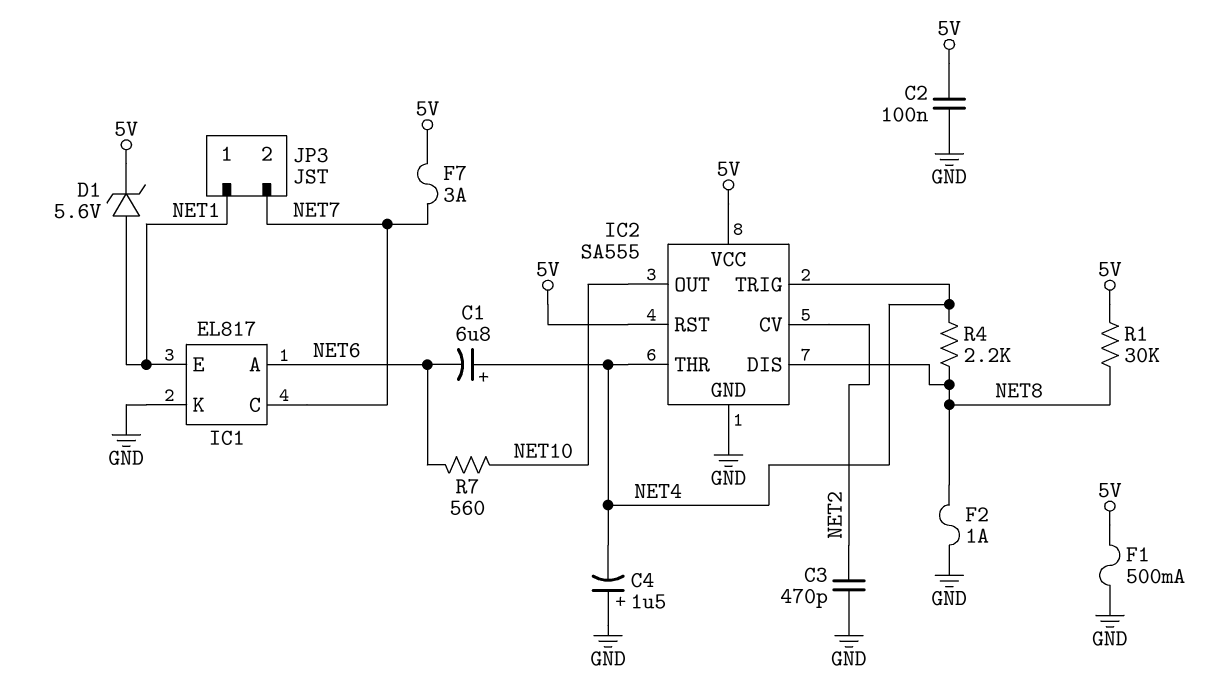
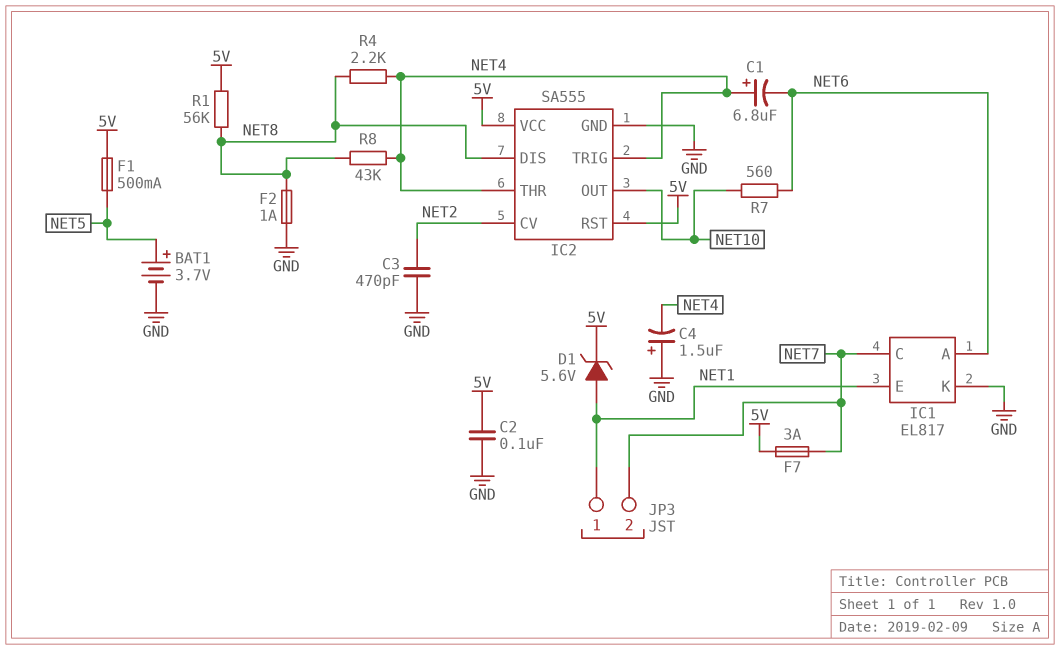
BAT1: none -> 3.7V (plus NET5, minus GND)
F1: 500mA (5V, GND) -> 500mA (5V, NET5)
R1: 30k (5V, NET8) -> 56k (5V, NET8)
R8: none -> 43k (NET4, NET8)

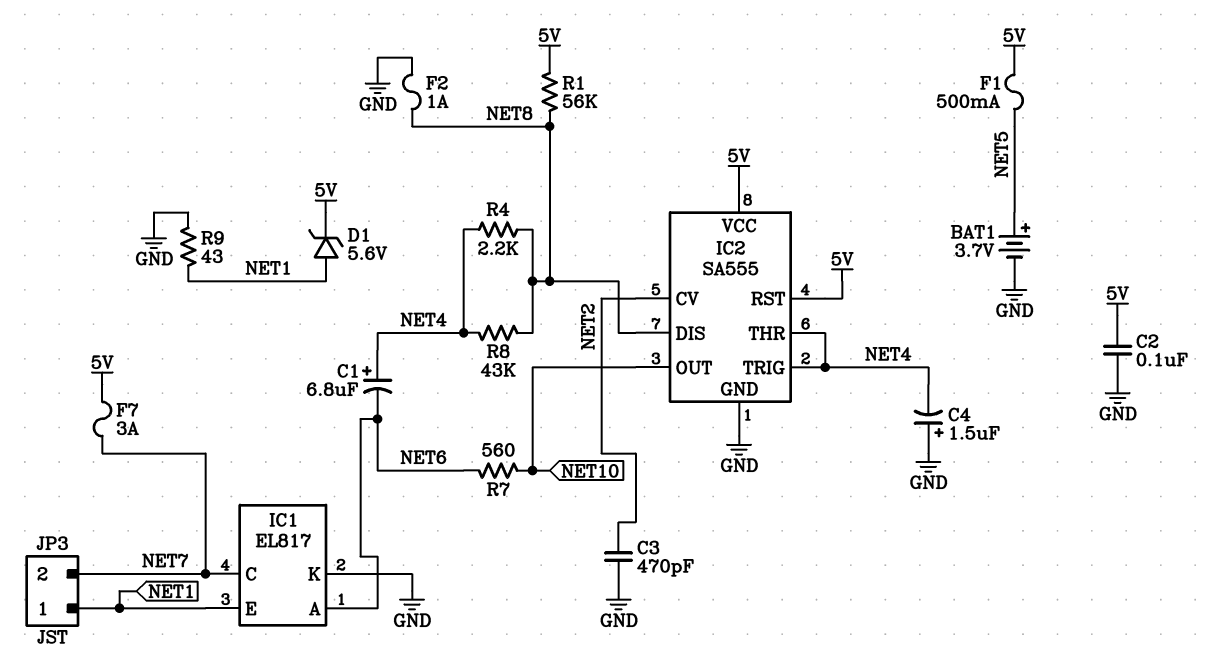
R9: none -> 43 (GND, NET1)

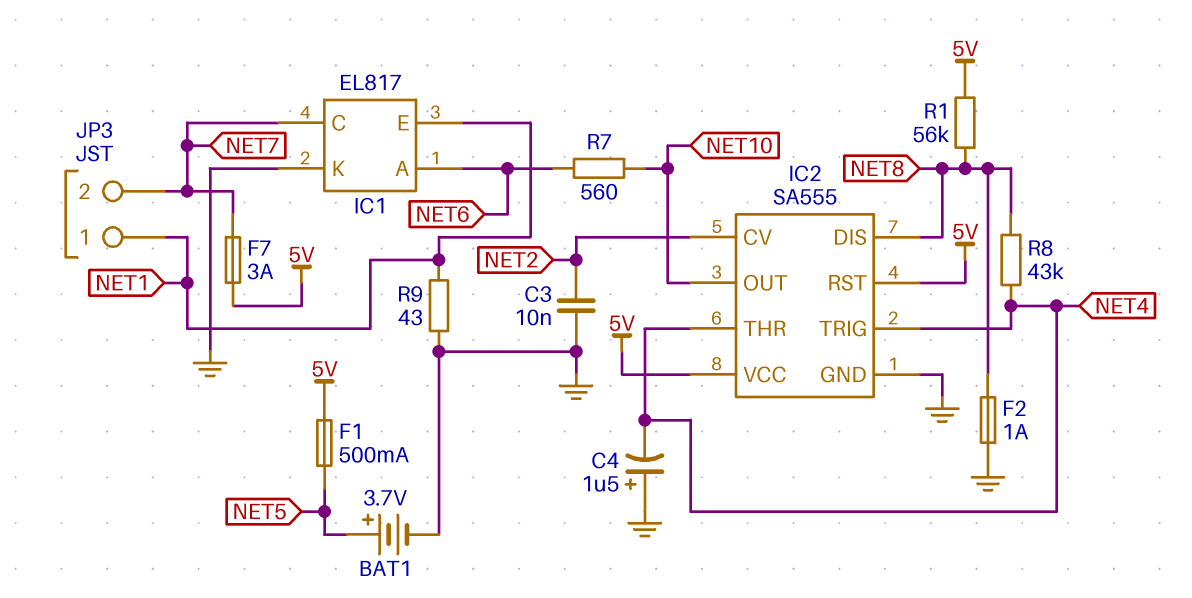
C1: 6.8uF (plus NET4, minus NET6) -> none
C2: 100nF (5V, GND) -> none
C3: 470pF (GND, NET2) -> 10nF (GND, NET2)
D1: zener 5.6V (A NET1, K 5V) -> none
R4: 2.2k (NET4, NET8) -> none

